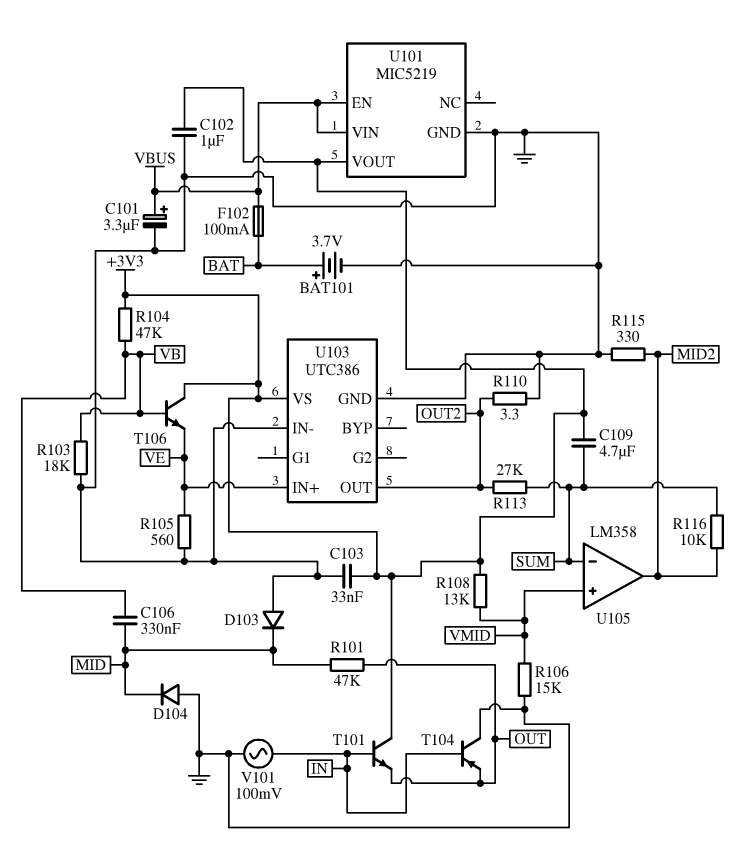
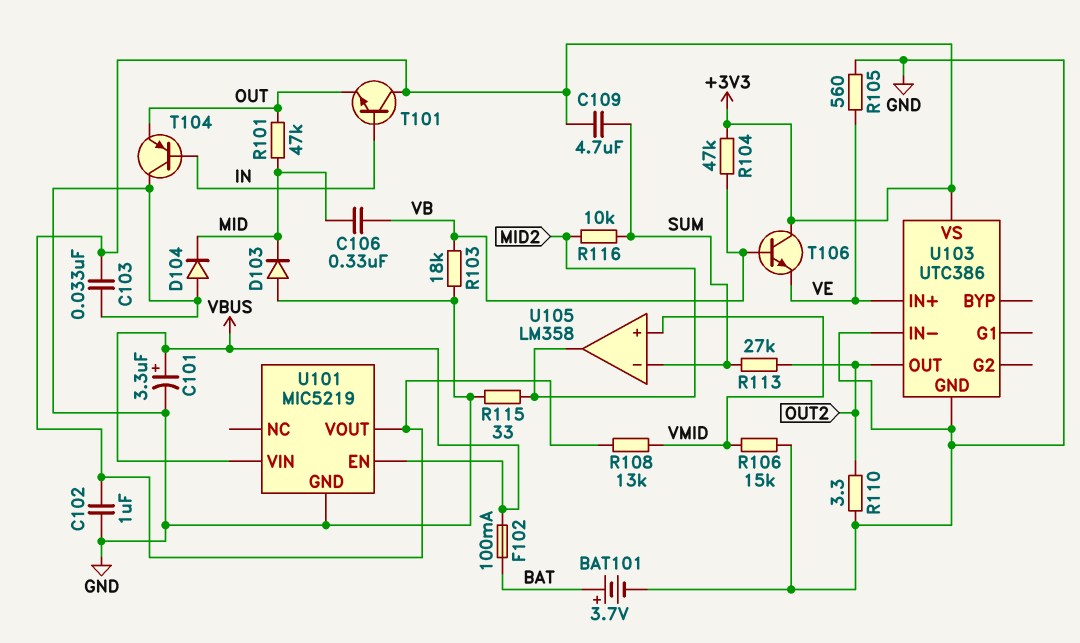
R115: 330 (GND, MID2) -> 33 (GND, MID2)
V101: AC 100mV (GND, IN) -> none

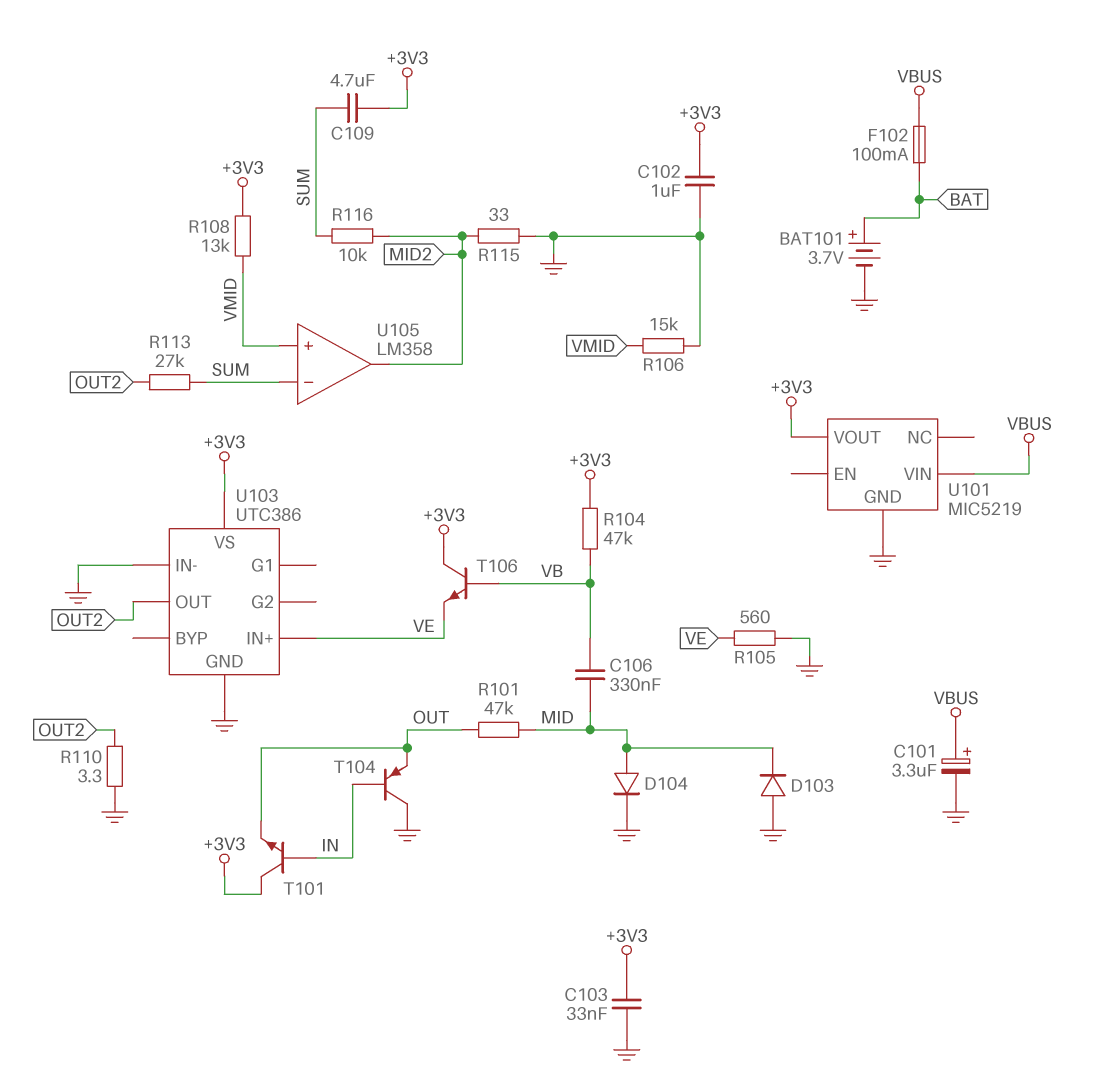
D104: diode (A GND, K MID) -> diode (A MID, K GND)
R103: 18k (GND, VB) -> none
U101 pin EN: VBUS -> none

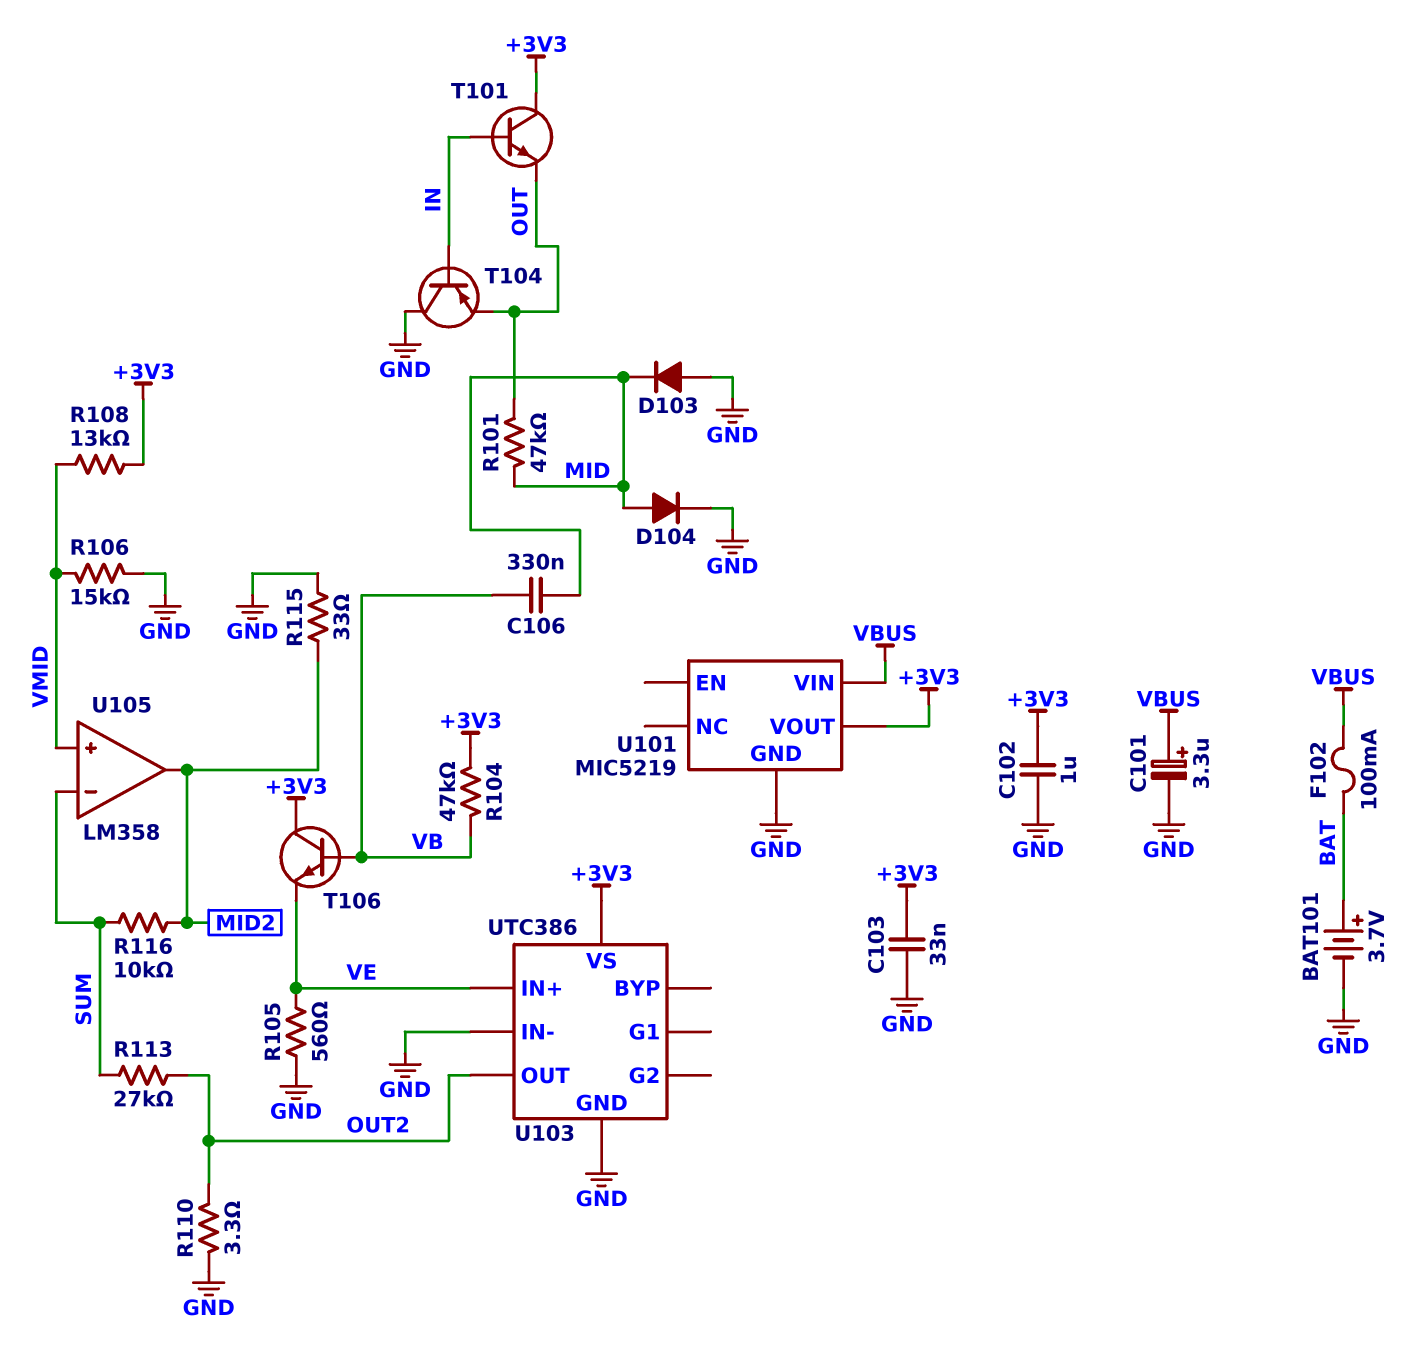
C109: 4.7uF (+3V3, SUM) -> none

